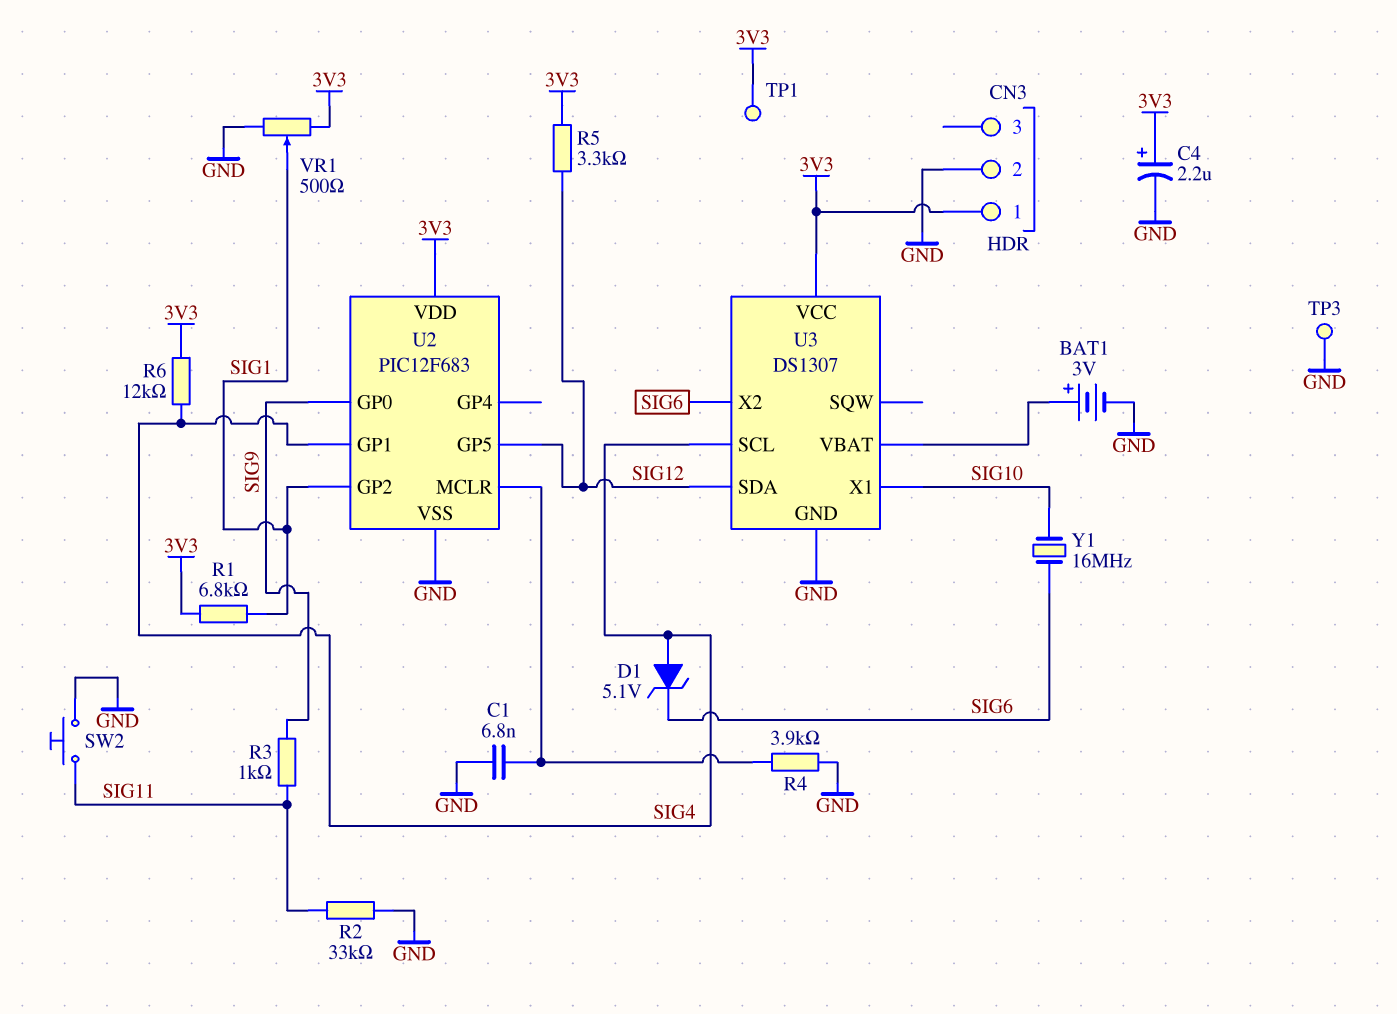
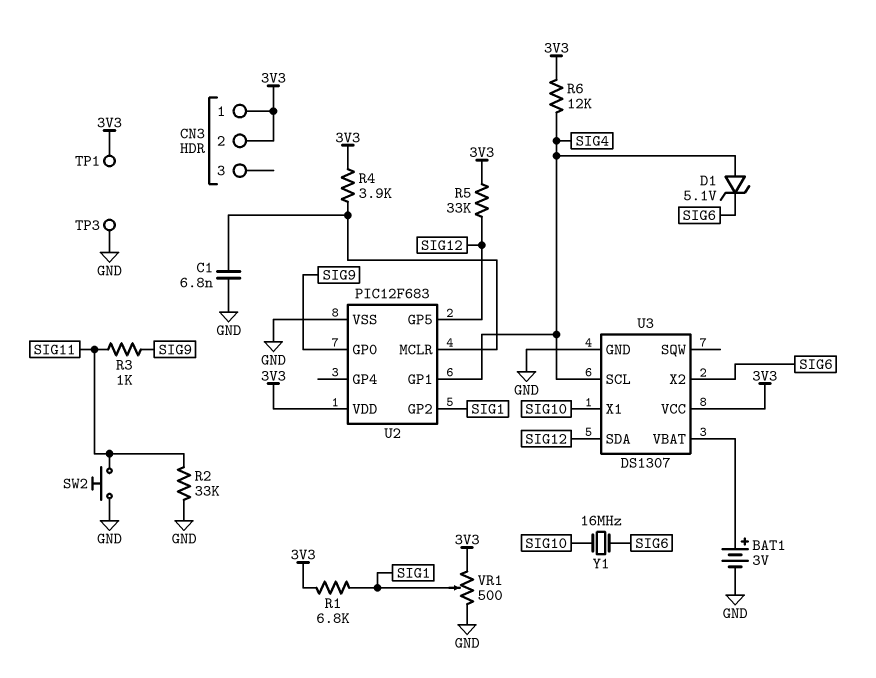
C4: 2.2uF (plus 3V3, minus GND) -> none
CN3 pin 2: GND -> 3V3
R4: 3.9k (GND, U2/MCLR) -> 3.9k (3V3, U2/MCLR)
R5: 3.3k (3V3, SIG12) -> 33k (3V3, SIG12)

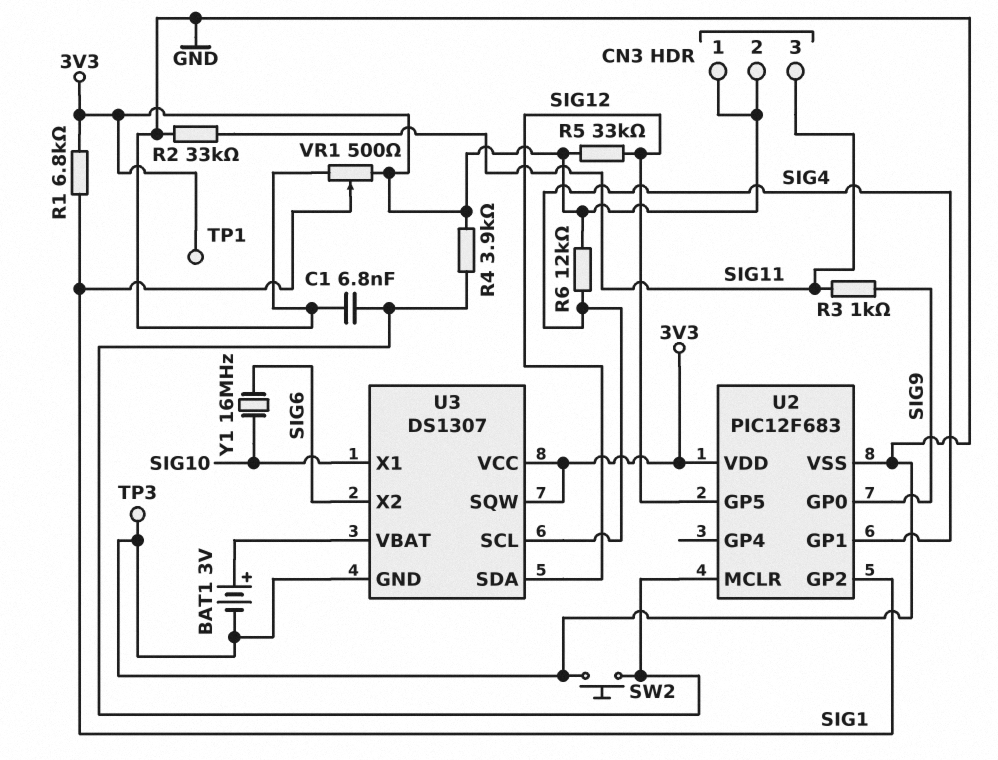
CN3 pin 3: none -> SIG11
D1: zener 5.1V (A SIG4, K SIG6) -> none
SW2: button (GND, SIG11) -> button (GND, U2/MCLR)
U3 pin SQW: none -> 3V3

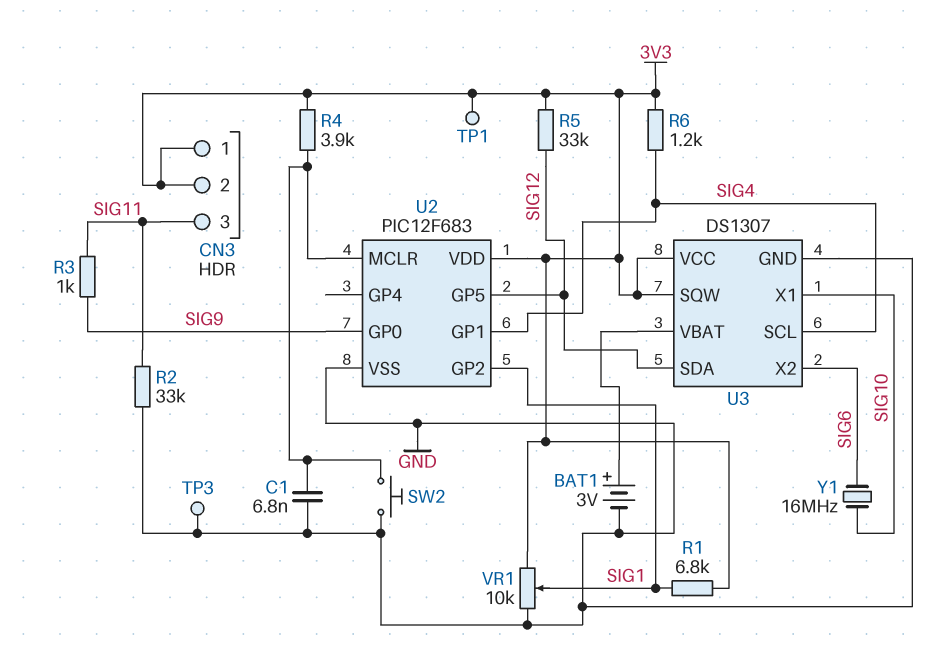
R6: 12k (3V3, SIG4) -> 1.2k (3V3, SIG4)
VR1: 500 (3V3, GND, wiper SIG1) -> 10k (3V3, GND, wiper SIG1)

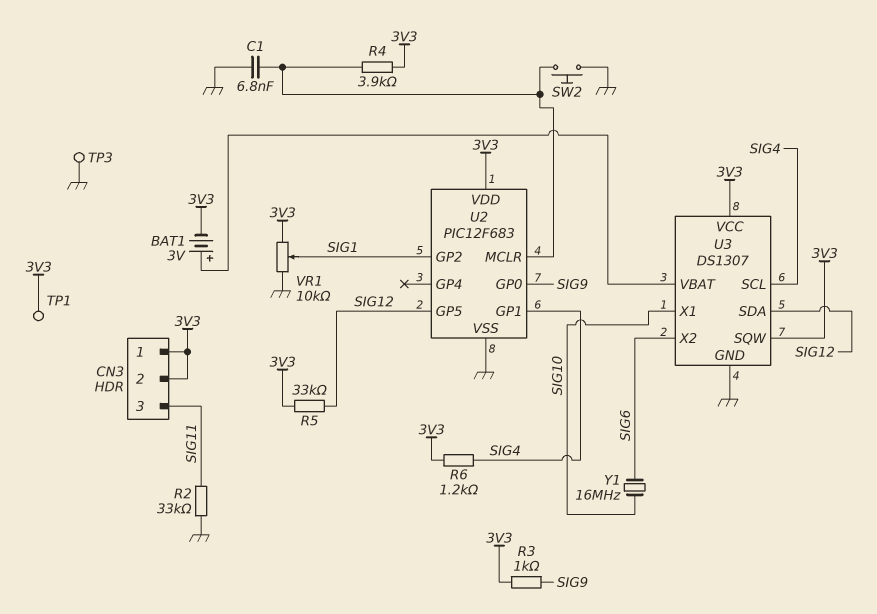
BAT1: 3V (plus U3/VBAT, minus GND) -> 3V (plus U3/VBAT, minus 3V3)
R1: 6.8k (3V3, SIG1) -> none
R3: 1k (SIG9, SIG11) -> 1k (3V3, SIG9)

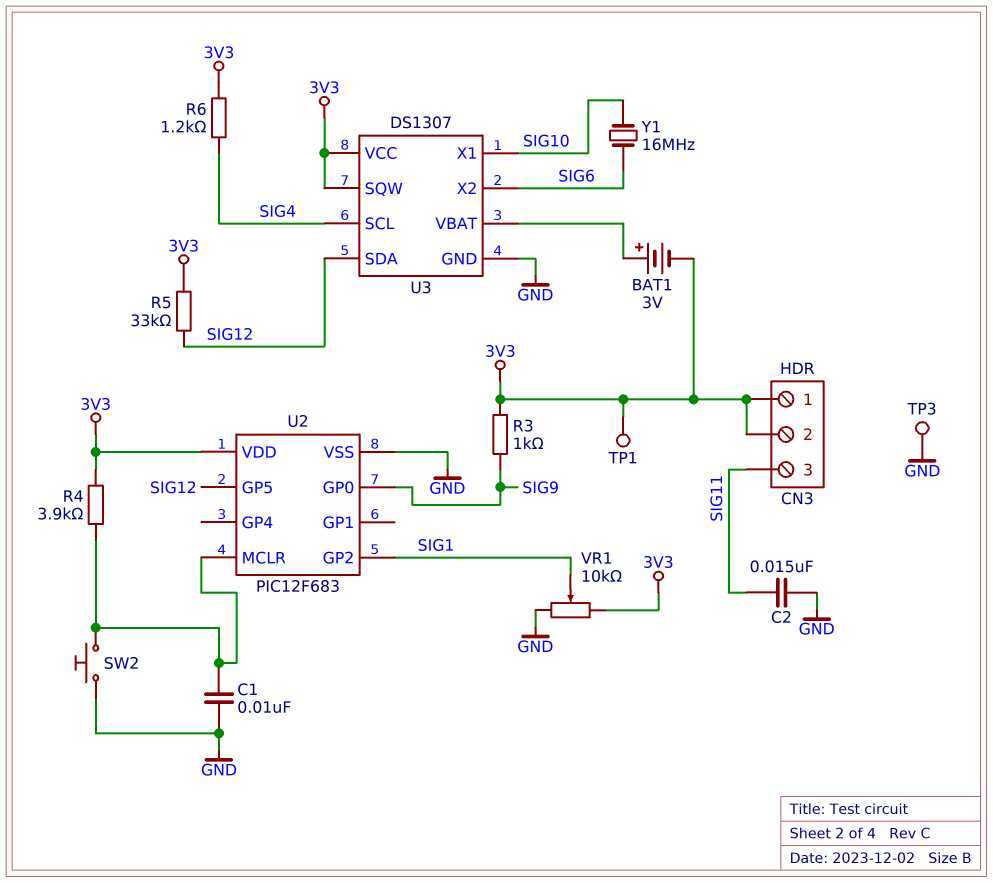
C1: 6.8nF (GND, U2/MCLR) -> 10nF (GND, U2/MCLR)
C2: none -> 15nF (GND, SIG11)
R2: 33k (GND, SIG11) -> none
U2 pin GP1: SIG4 -> none

